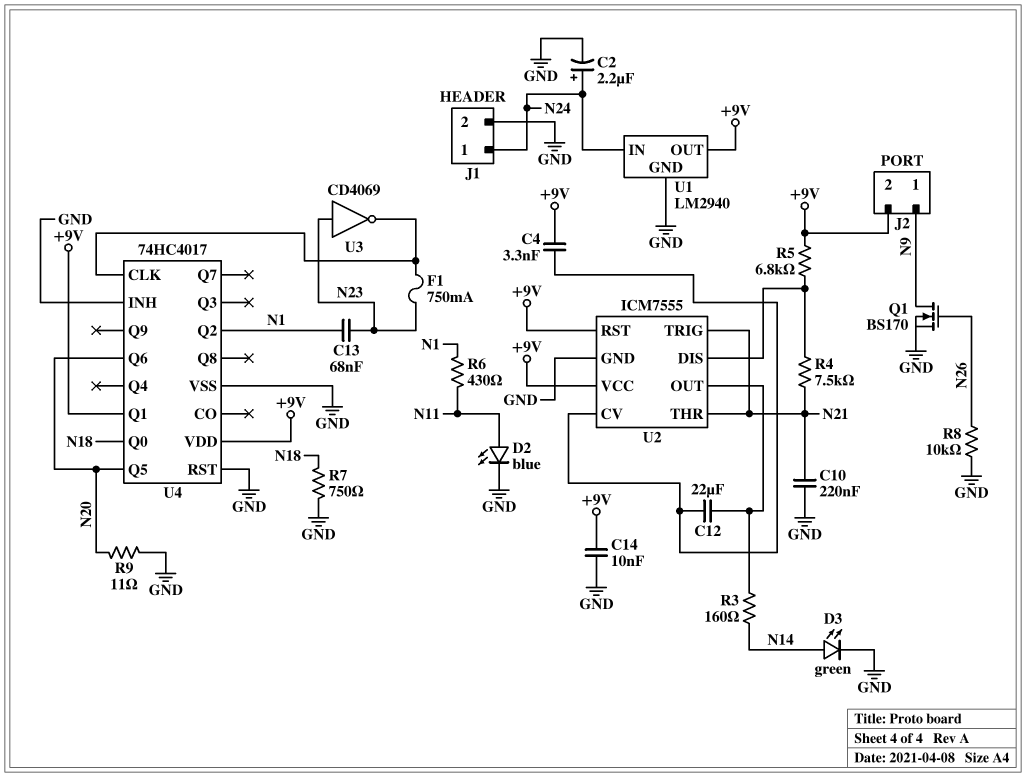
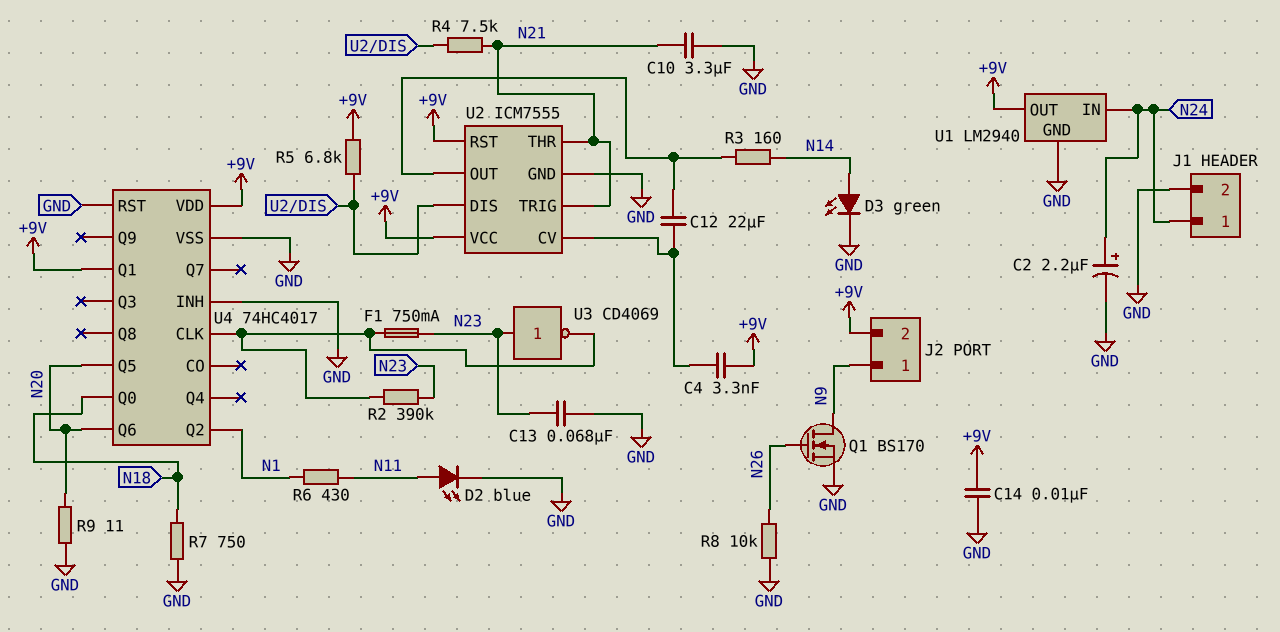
C10: 220nF (GND, N21) -> 3.3uF (GND, N21)
C13: 68nF (N1, N23) -> 68nF (GND, N23)
R2: none -> 390k (N23, U4/CLK)

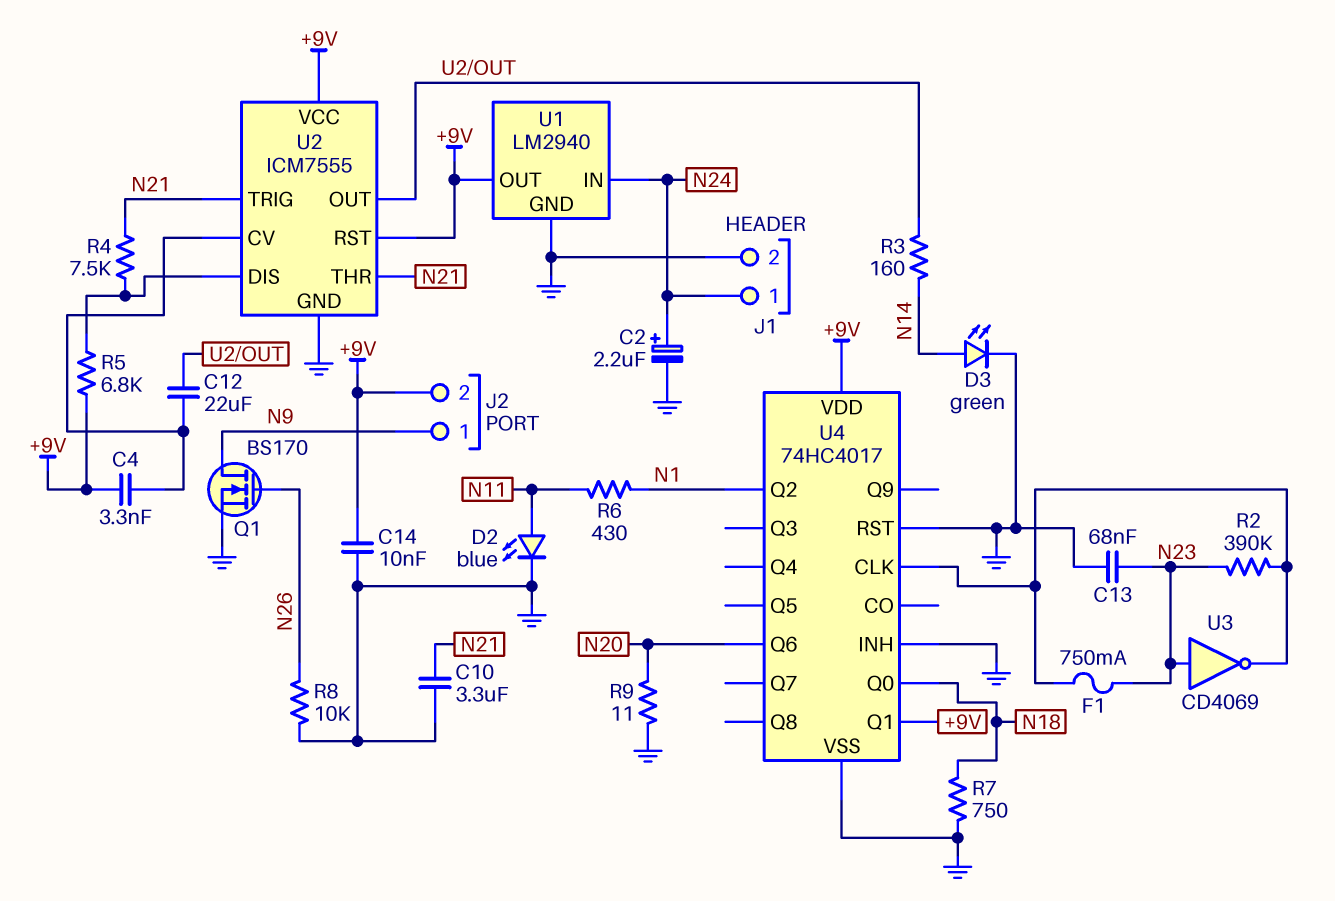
U4 pin Q5: N20 -> none

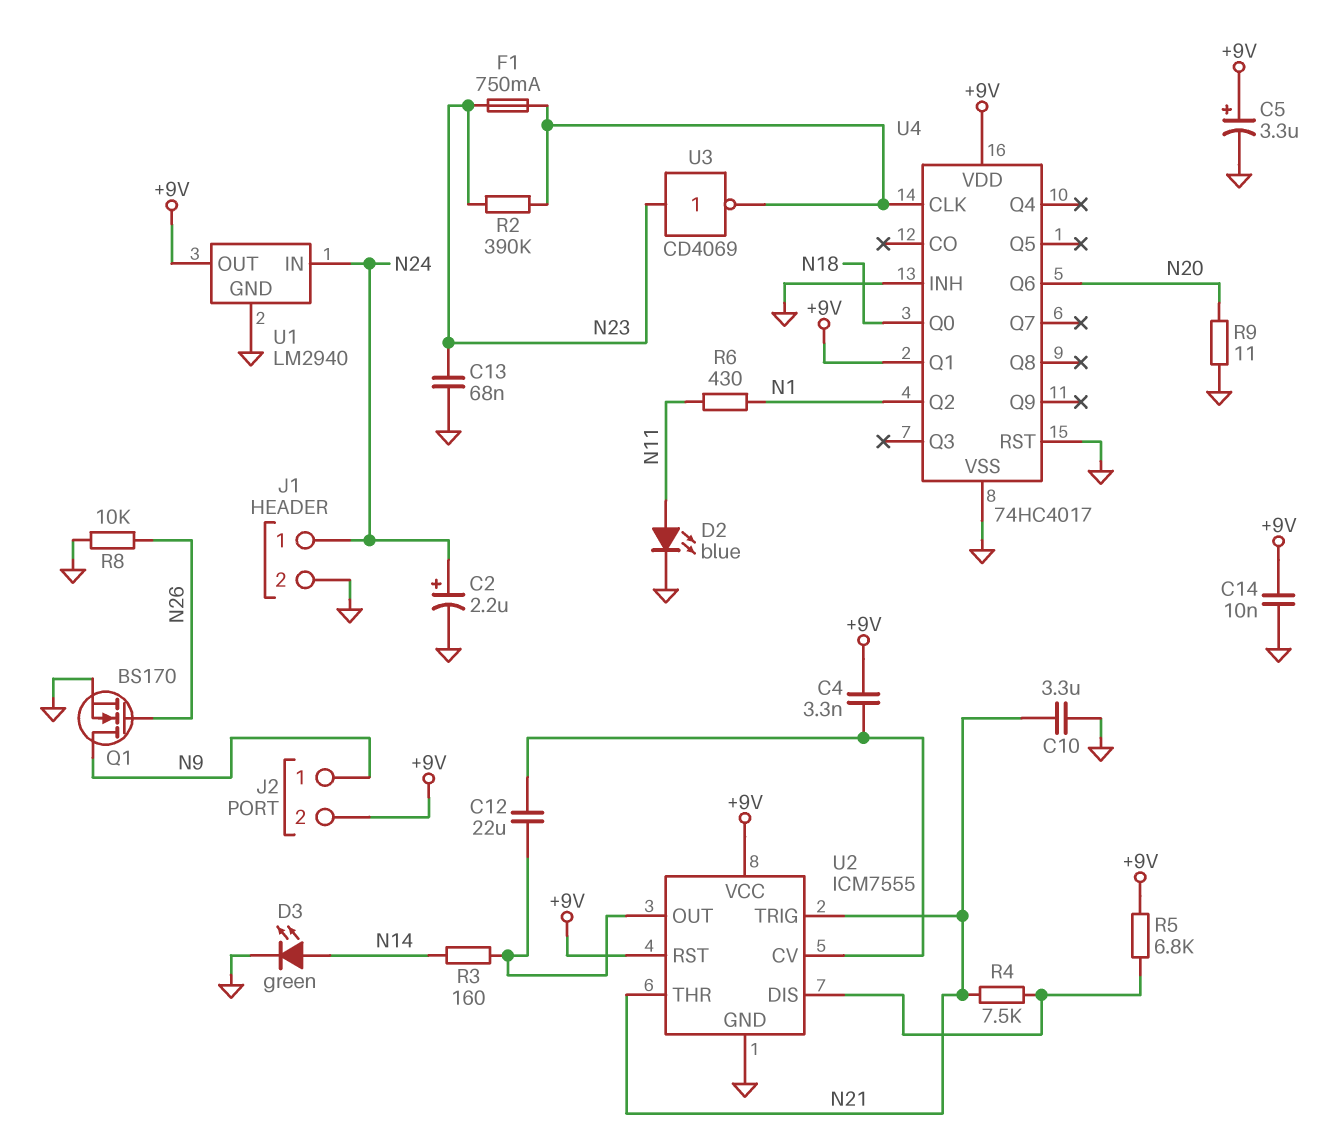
C5: none -> 3.3uF (plus +9V, minus GND)
R7: 750 (GND, N18) -> none

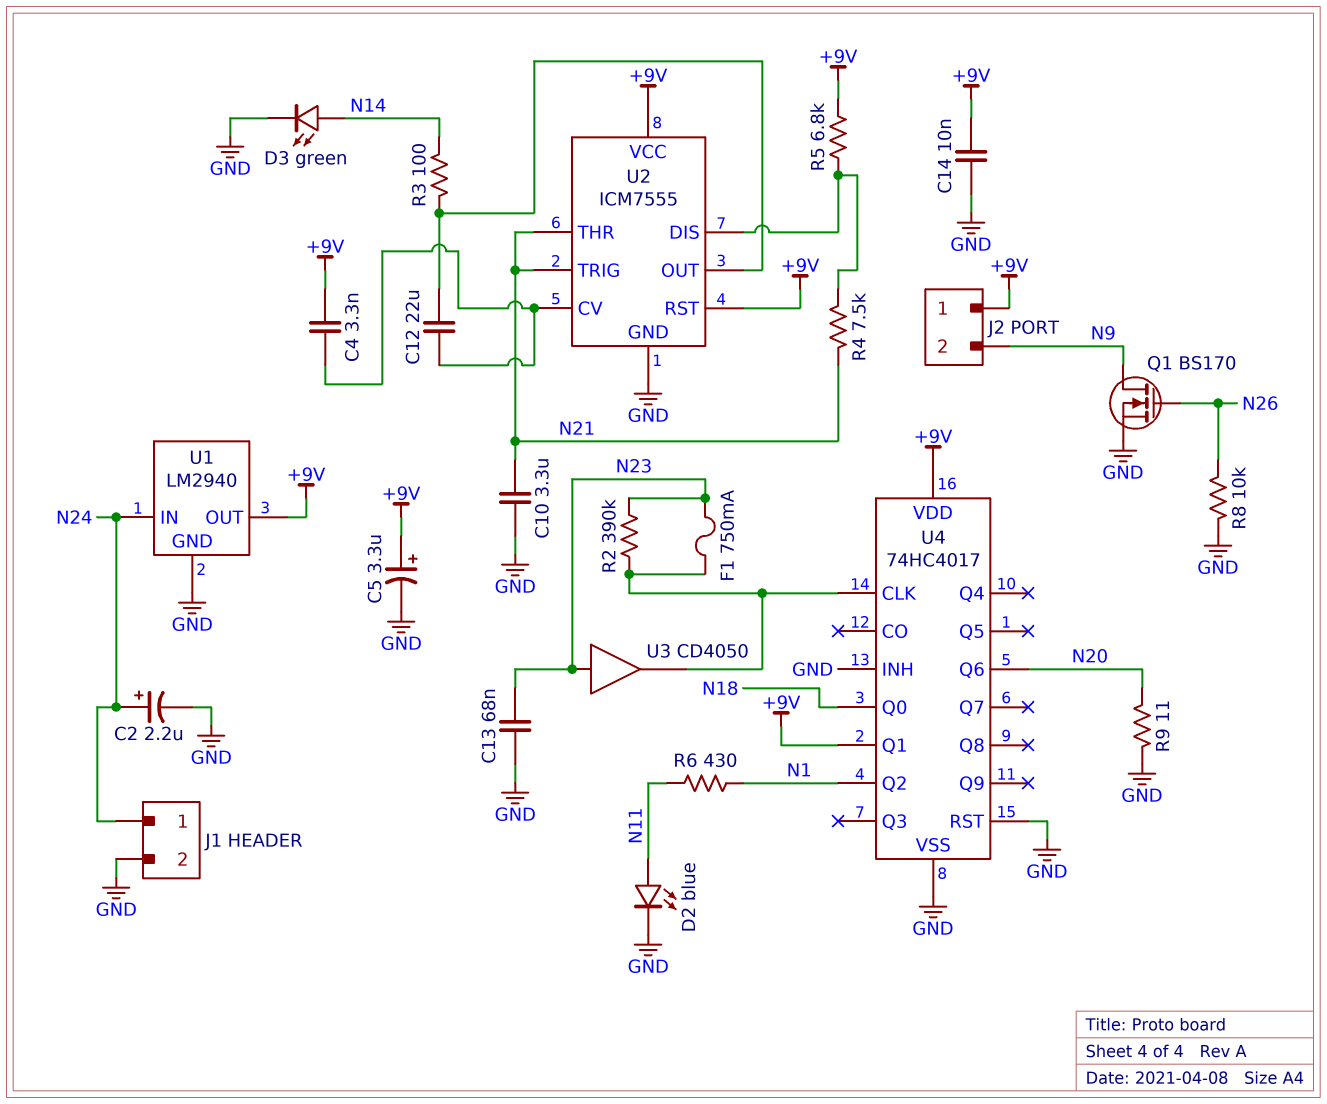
J2 pin 1: N9 -> +9V
J2 pin 2: +9V -> N9
R3: 160 (N14, U2/OUT) -> 100 (N14, U2/OUT)
U3: NOT CD4069 (in N23, out U4/CLK) -> buffer CD4050 (in N23, out U4/CLK)

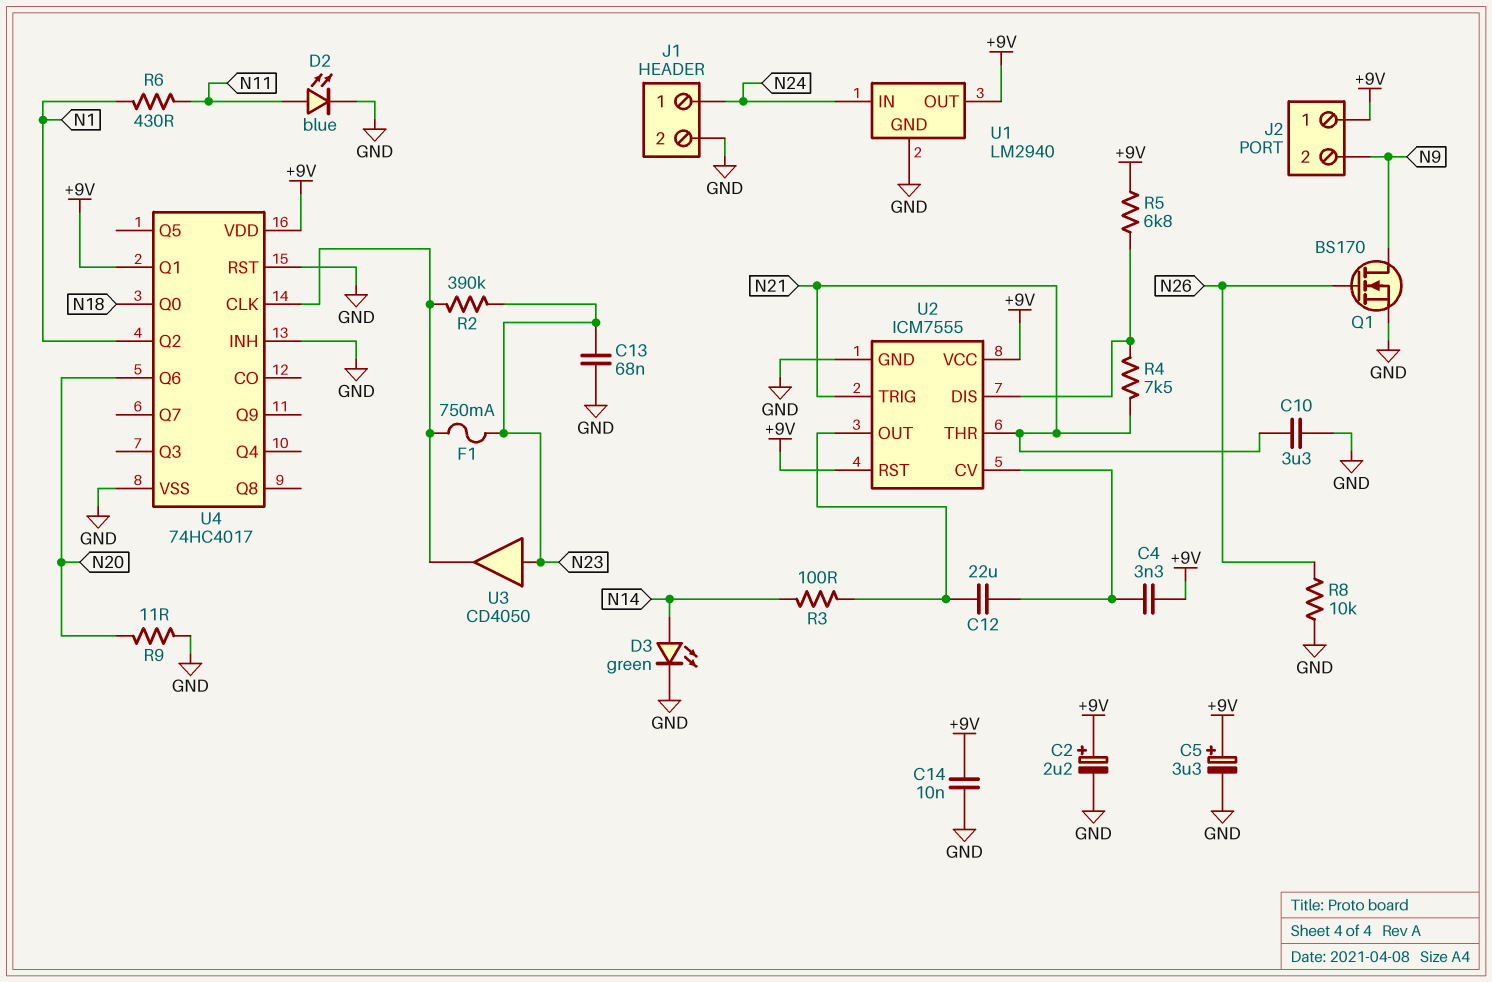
C2: 2.2uF (plus N24, minus GND) -> 2.2uF (plus +9V, minus GND)

